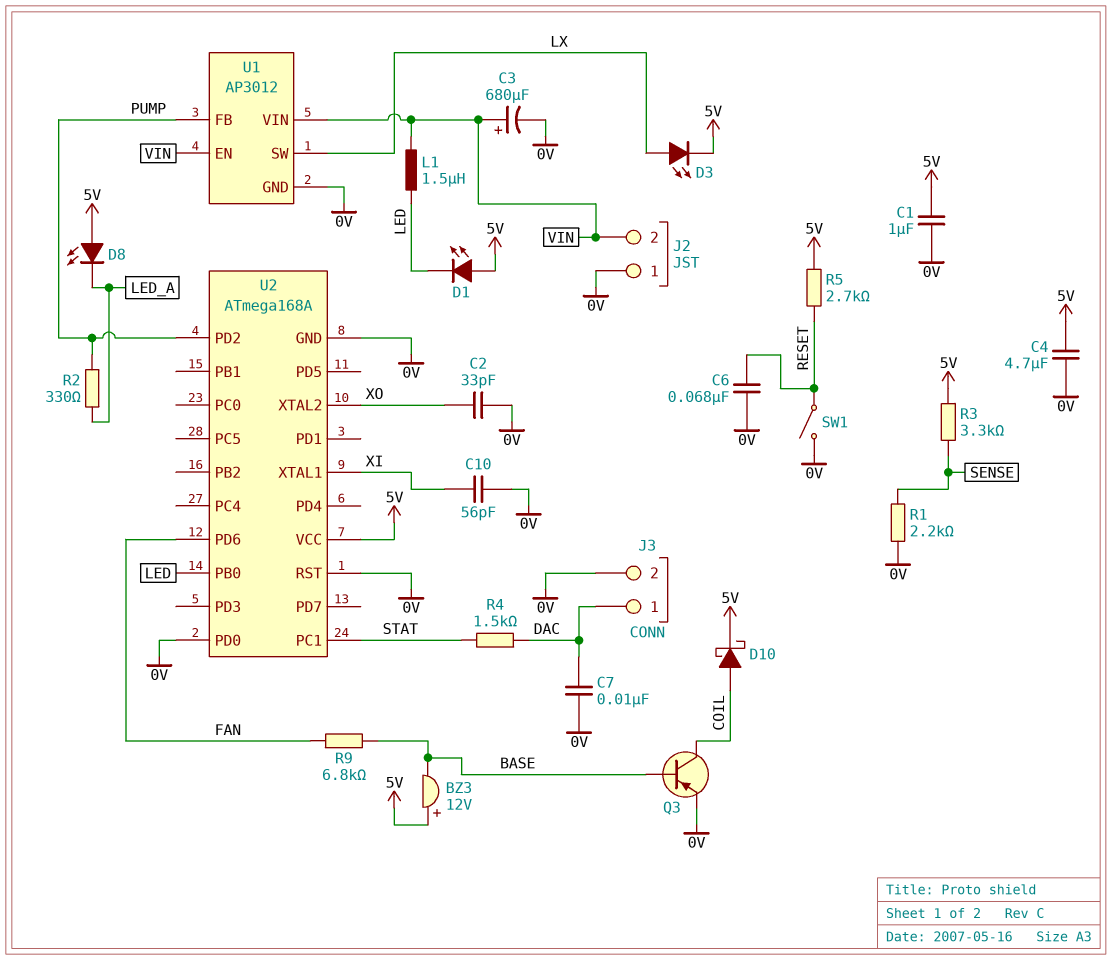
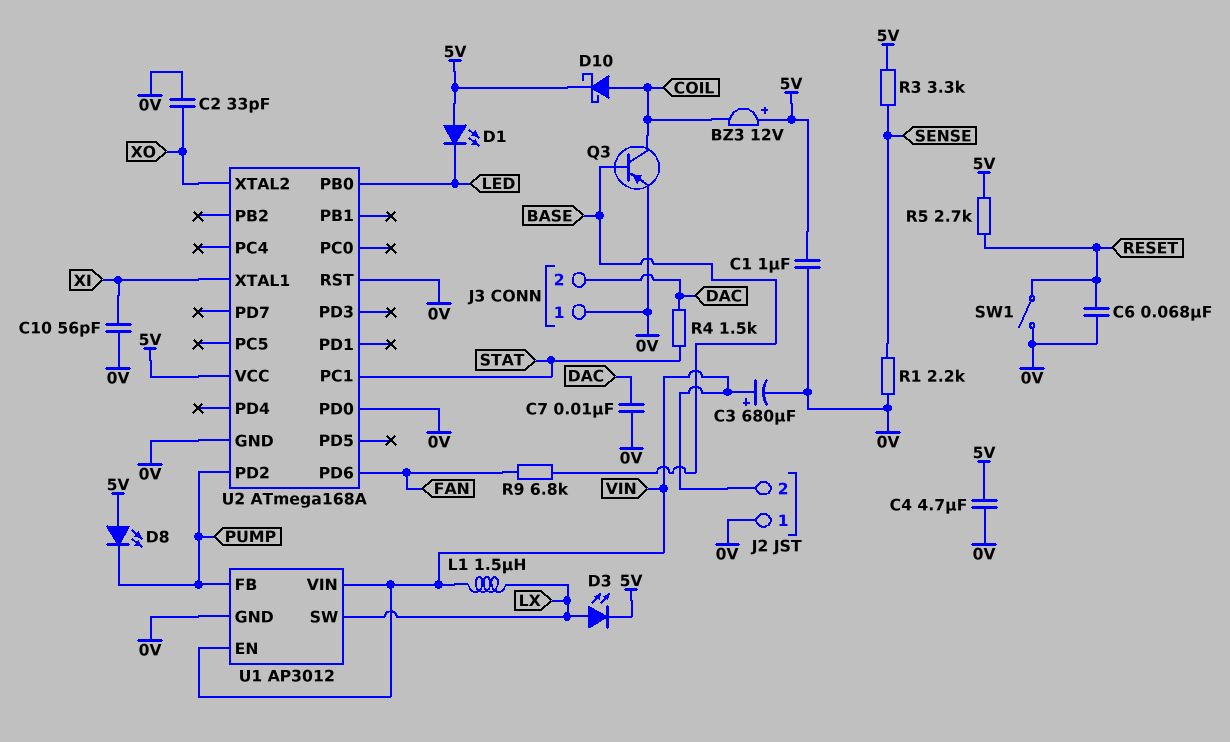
BZ3: buzzer 12V (plus 5V, minus BASE) -> buzzer 12V (plus 5V, minus COIL)
D8: LED (A 5V, K LED_A) -> LED (A 5V, K PUMP)
J3 pin 1: DAC -> 0V
J3 pin 2: 0V -> DAC
L1: 1.5uH (LED, VIN) -> 1.5uH (LX, VIN)
R2: 330 (LED_A, PUMP) -> none

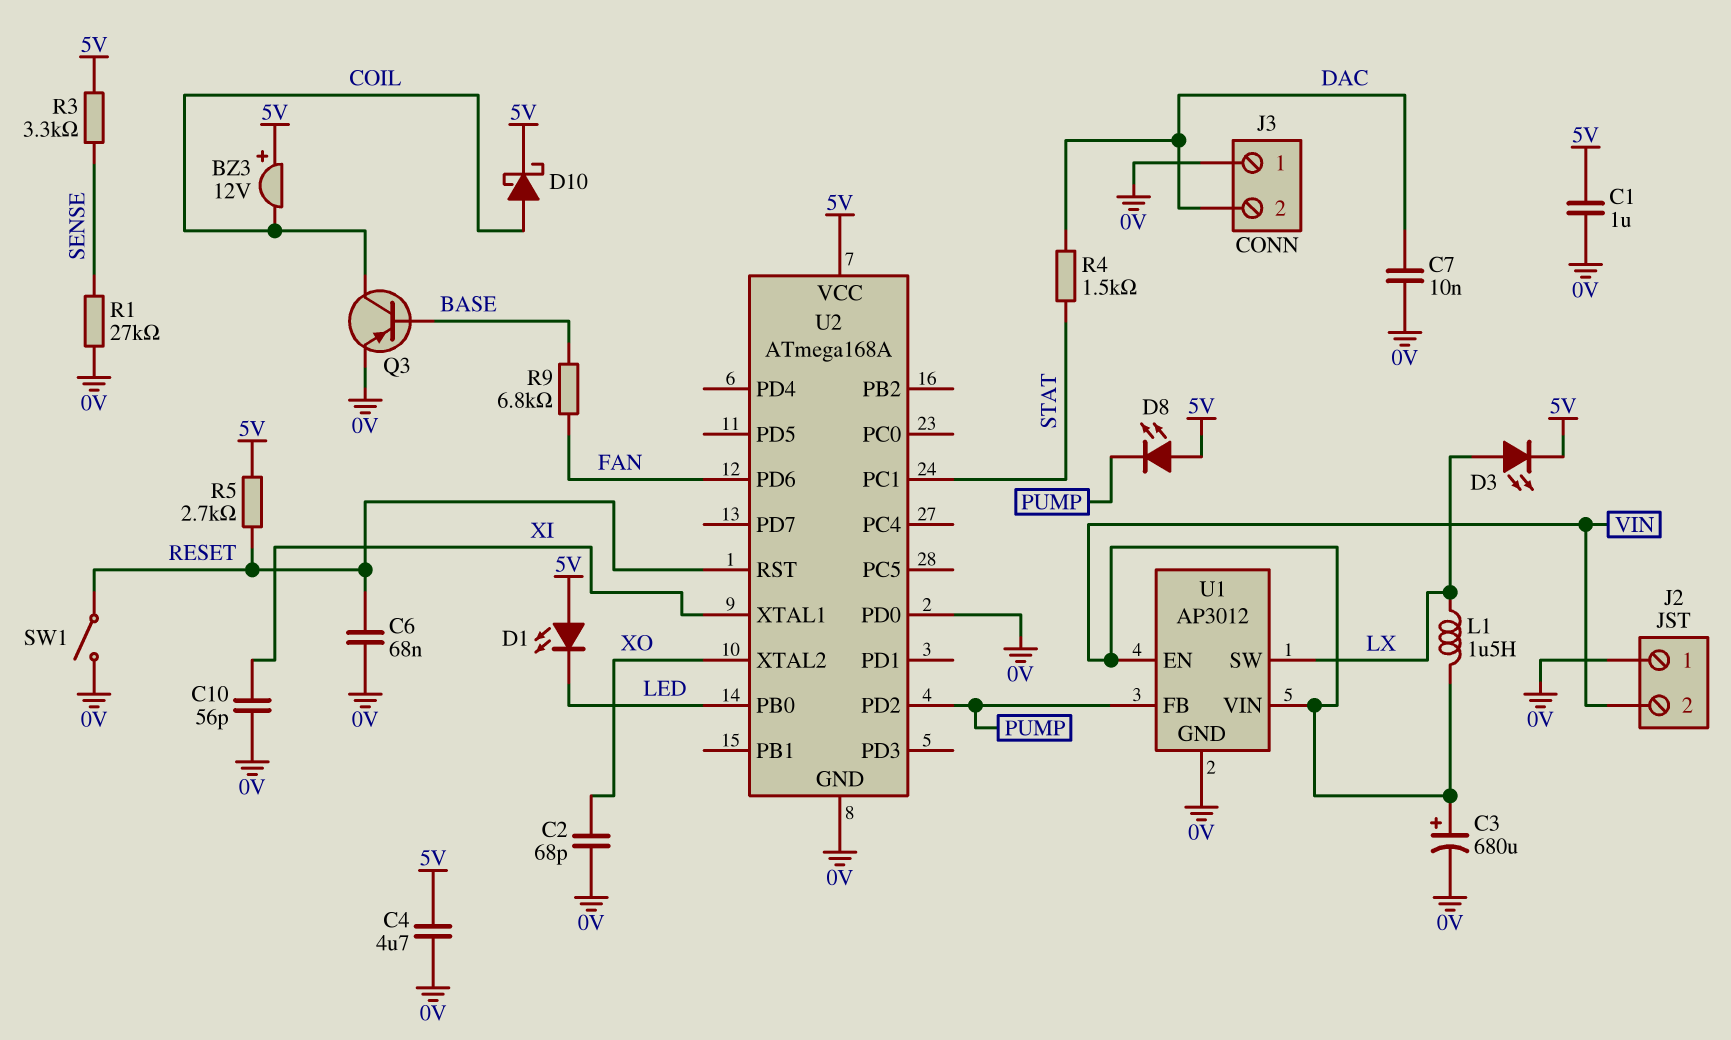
C2: 33pF (0V, XO) -> 68pF (0V, XO)
R1: 2.2k (0V, SENSE) -> 27k (0V, SENSE)
U2 pin RST: 0V -> RESET

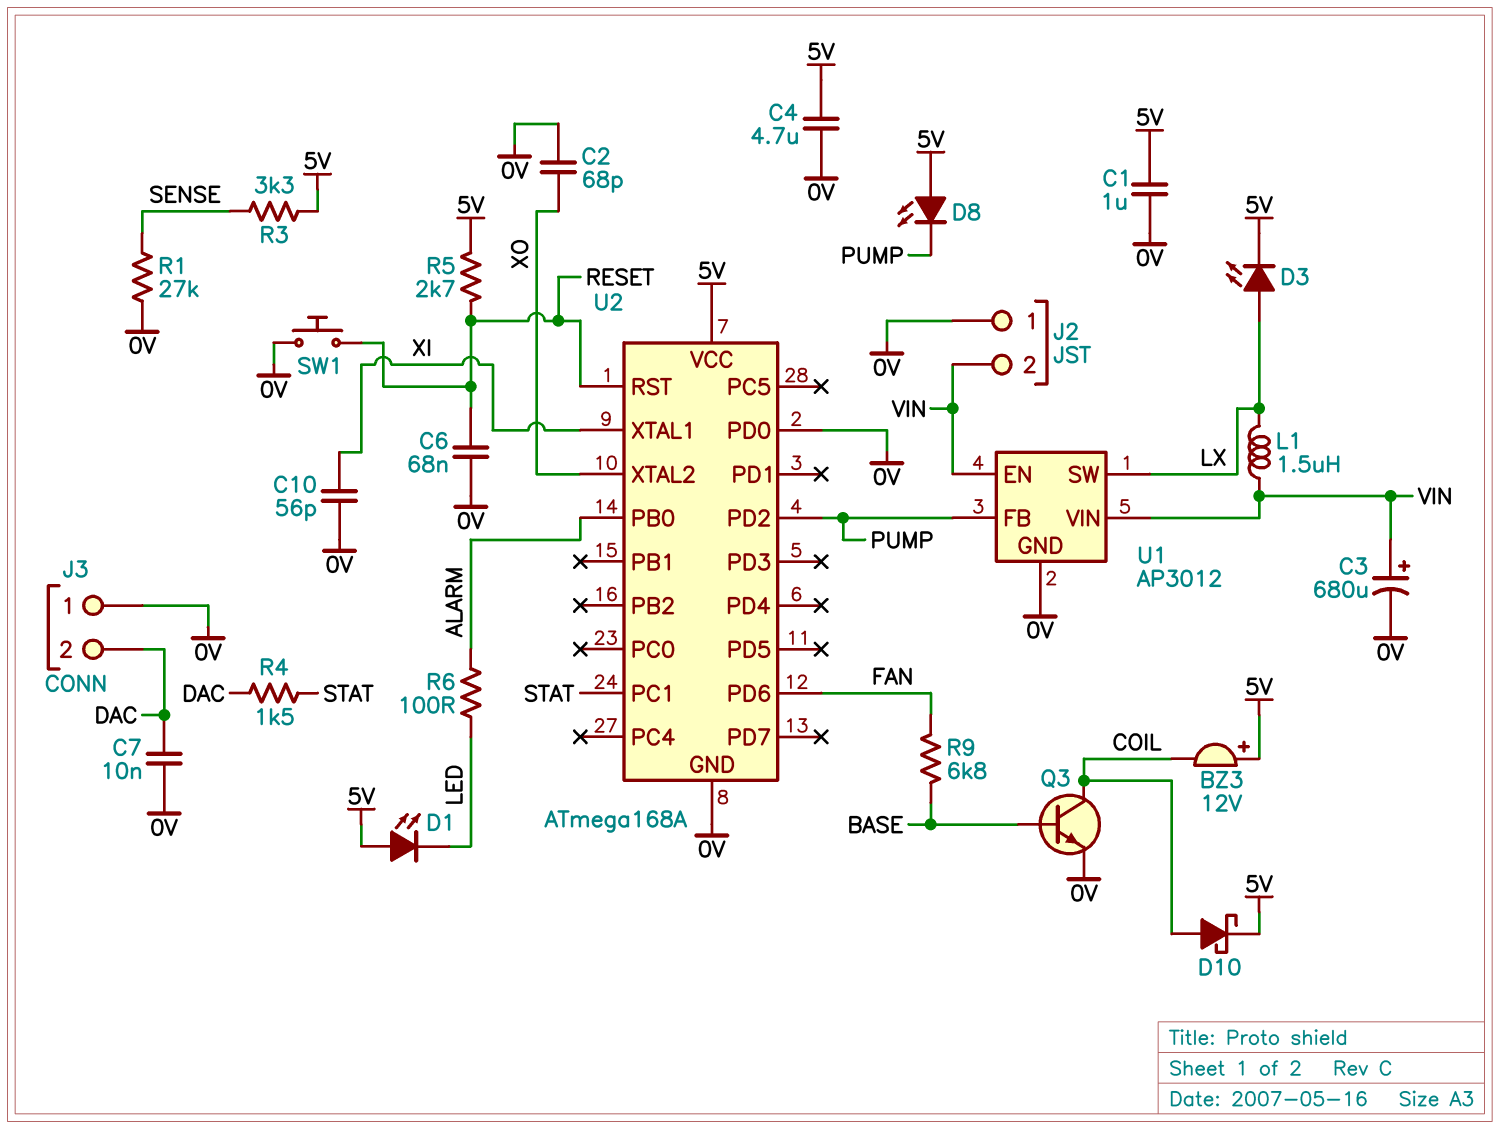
Q3: PNP (B BASE, C COIL, E 0V) -> NPN (B BASE, C COIL, E 0V)
R6: none -> 100 (ALARM, LED)
SW1: switch (0V, RESET) -> button (0V, RESET)
U2 pin PB0: LED -> ALARM

